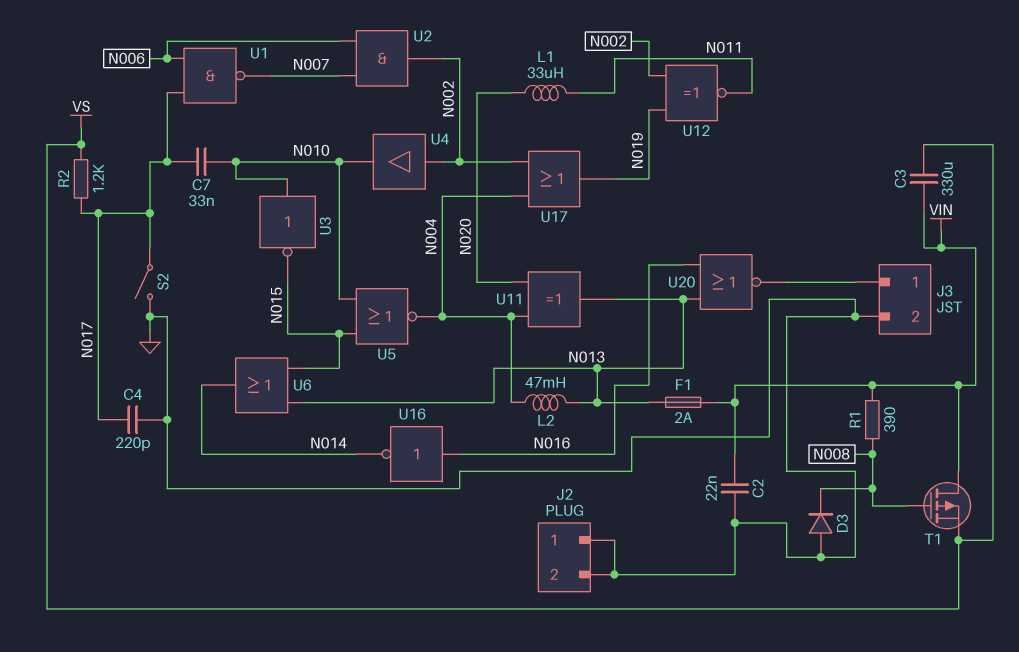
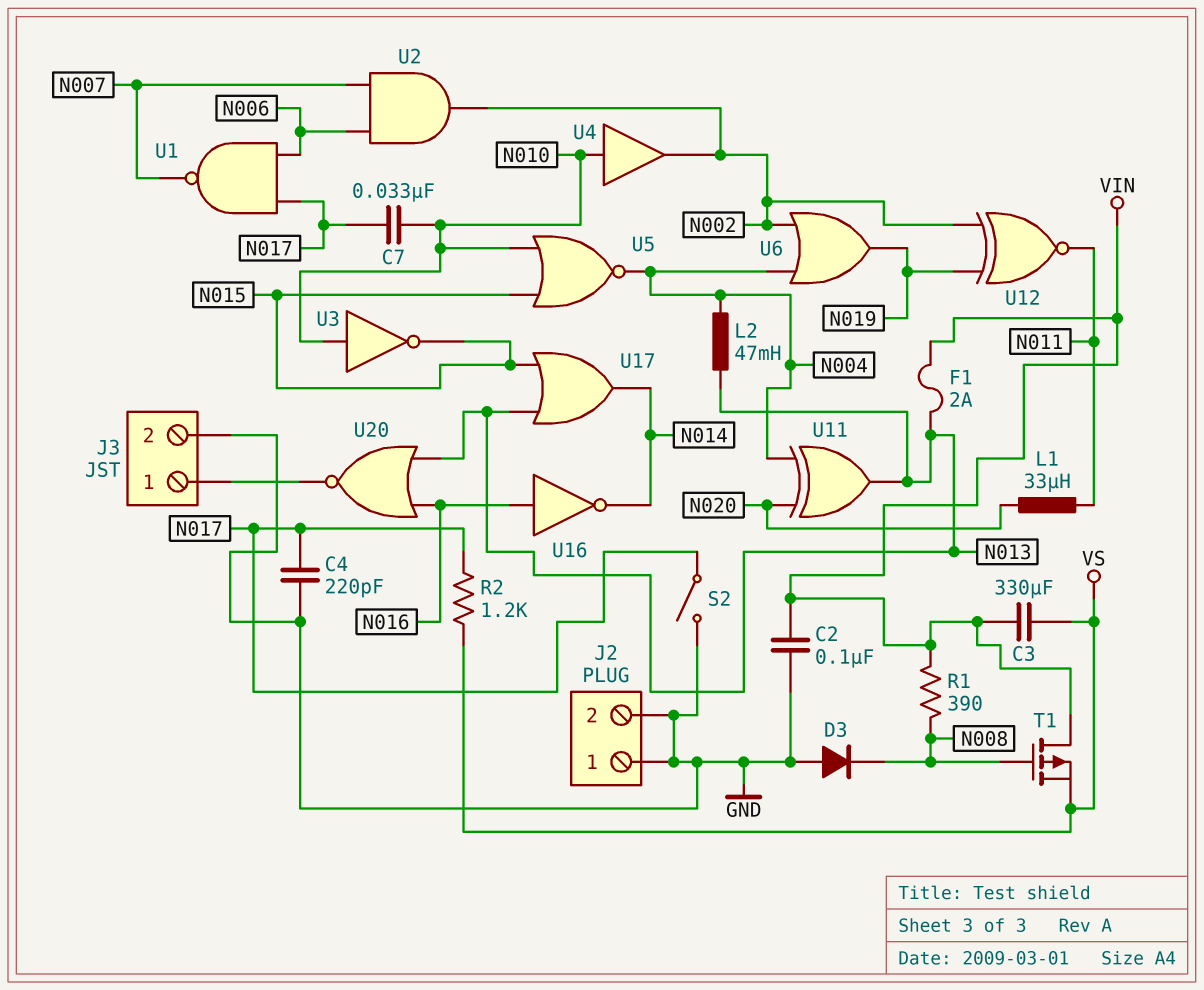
C2: 22nF (GND, VIN) -> 100nF (GND, VIN)
U4: buffer (in N002, out N010) -> buffer (in N010, out N002)
U6: OR (in N013, in N015, out N014) -> OR (in N002, in N004, out N019)
U17: OR (in N002, in N004, out N019) -> OR (in N013, in N015, out N014)

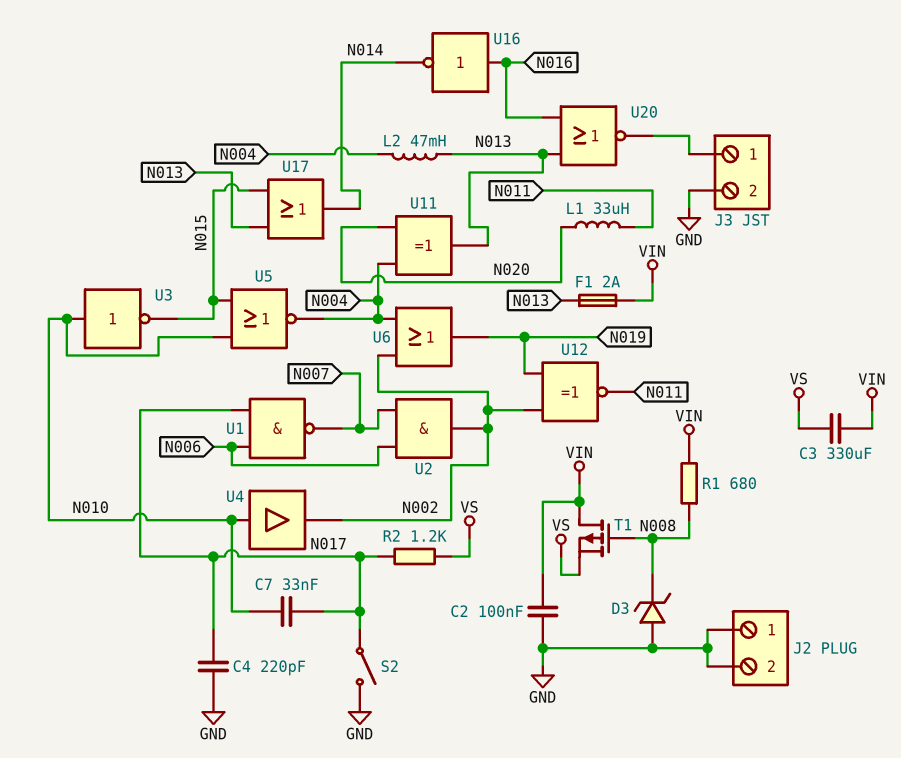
D3: diode (A GND, K N008) -> zener (A GND, K N008)
R1: 390 (N008, VIN) -> 680 (N008, VIN)

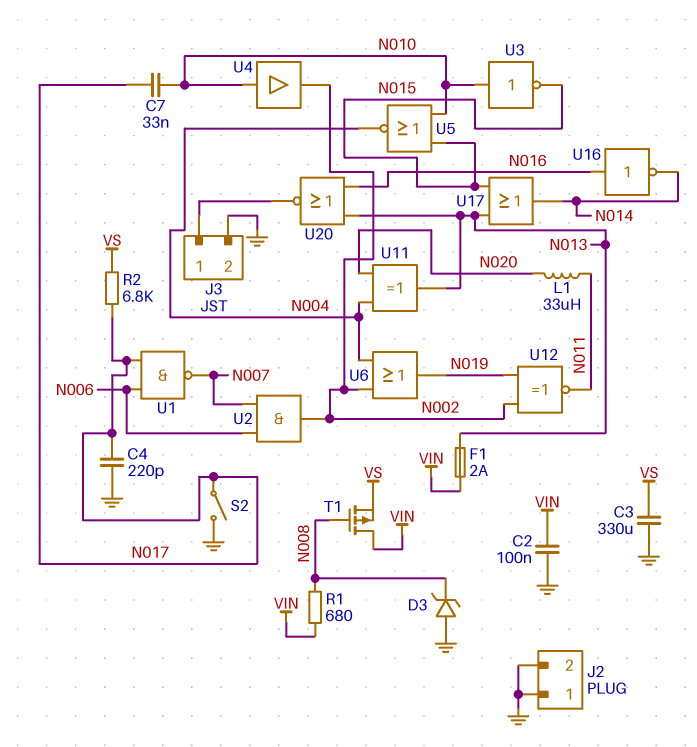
C3: 330uF (VIN, VS) -> 330uF (GND, VS)
L2: 47mH (N004, N013) -> none
R2: 1.2k (N017, VS) -> 6.8k (N017, VS)

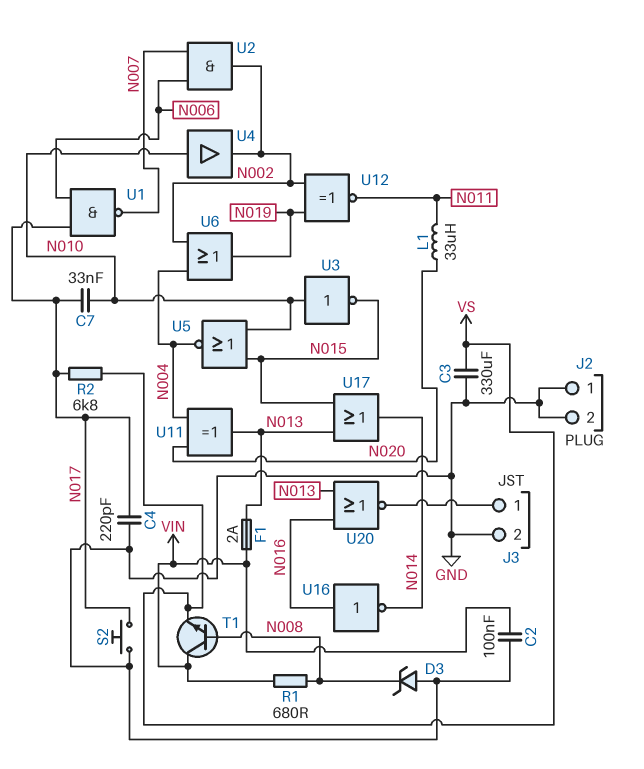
S2: switch (GND, N017) -> button (GND, N017)
T1: PMOS (G N008, D VIN, S VS) -> NPN (B N008, C VIN, E VS)

